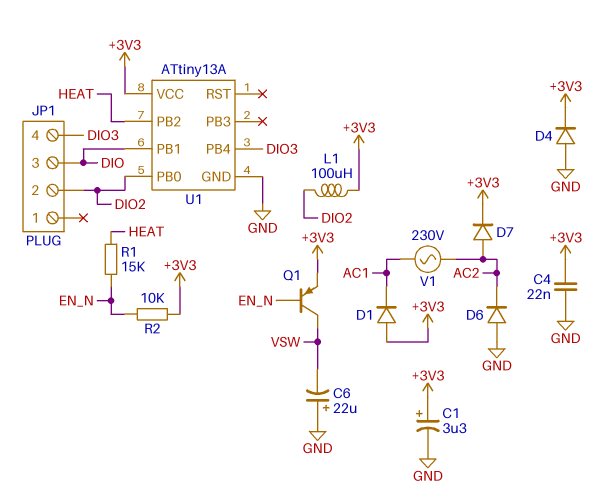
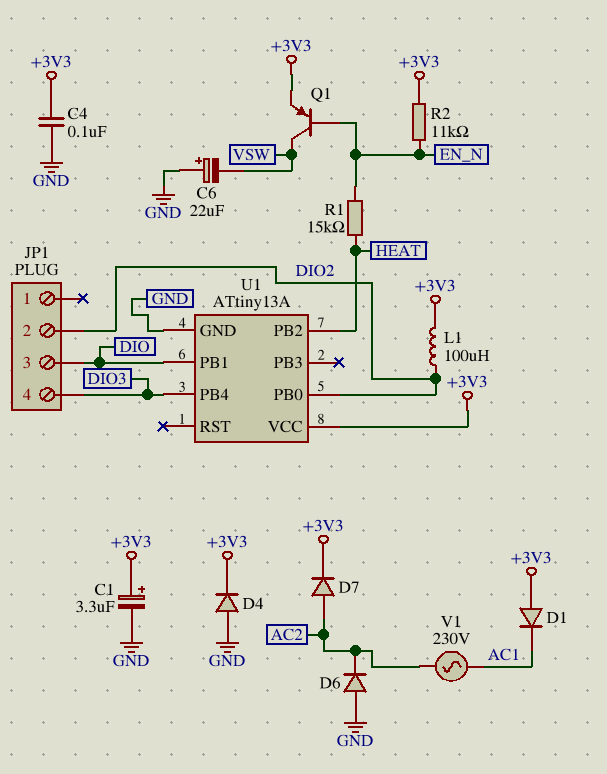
C4: 22nF (+3V3, GND) -> 100nF (+3V3, GND)
R2: 10k (+3V3, EN_N) -> 11k (+3V3, EN_N)

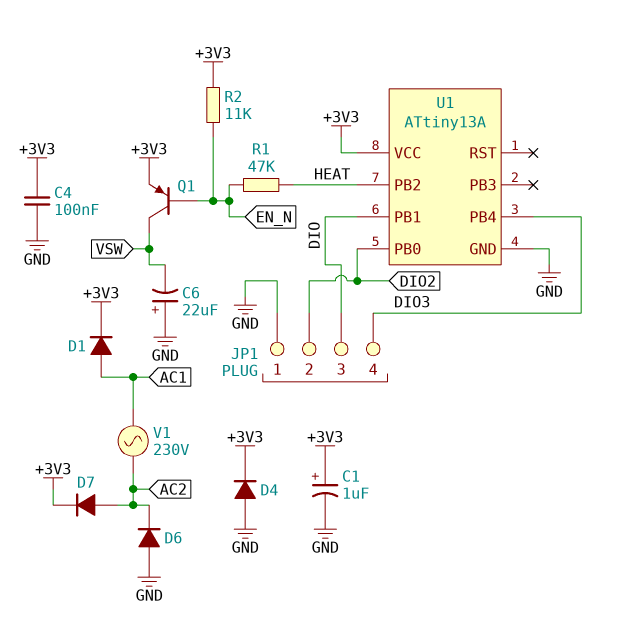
C1: 3.3uF (plus +3V3, minus GND) -> 1uF (plus +3V3, minus GND)
D1: diode (A +3V3, K AC1) -> diode (A AC1, K +3V3)
JP1 pin 1: none -> GND
L1: 100uH (+3V3, DIO2) -> none
R1: 15k (EN_N, HEAT) -> 47k (EN_N, HEAT)

